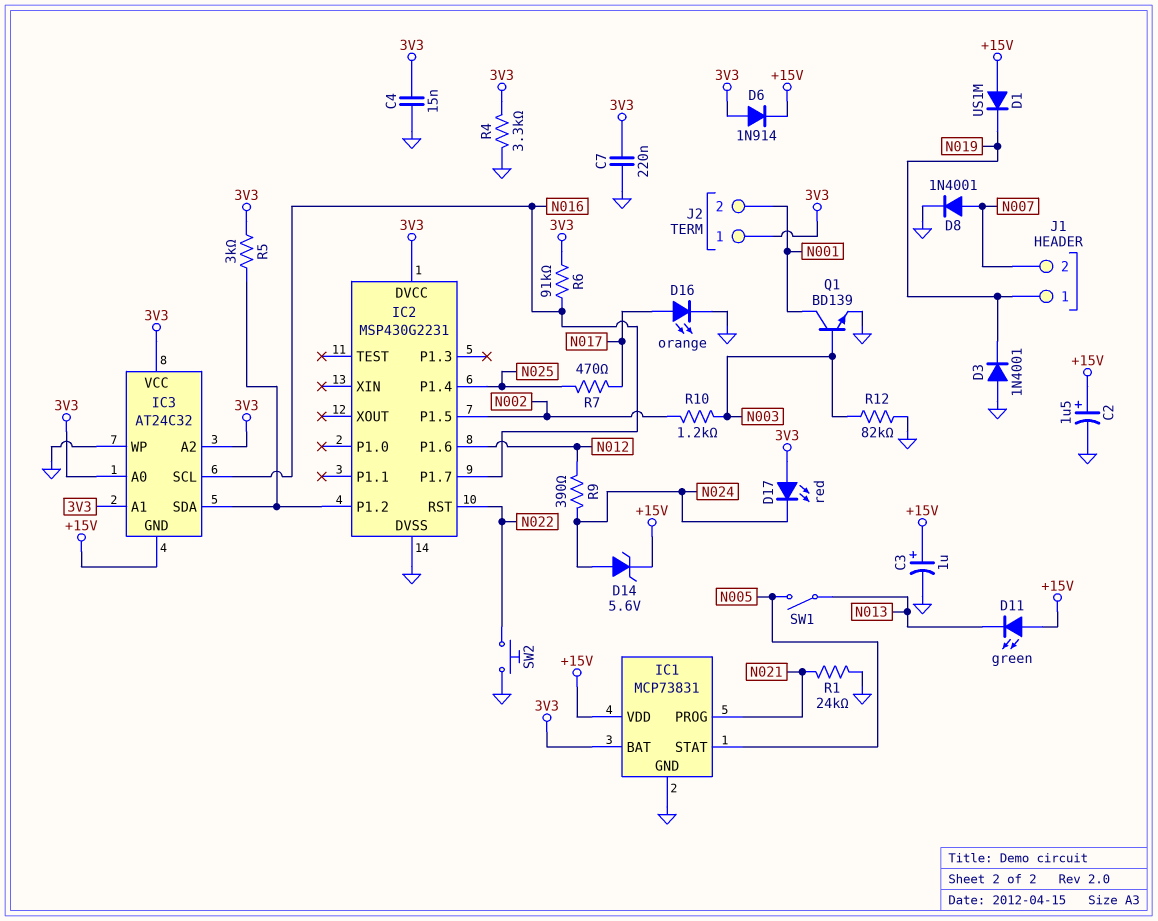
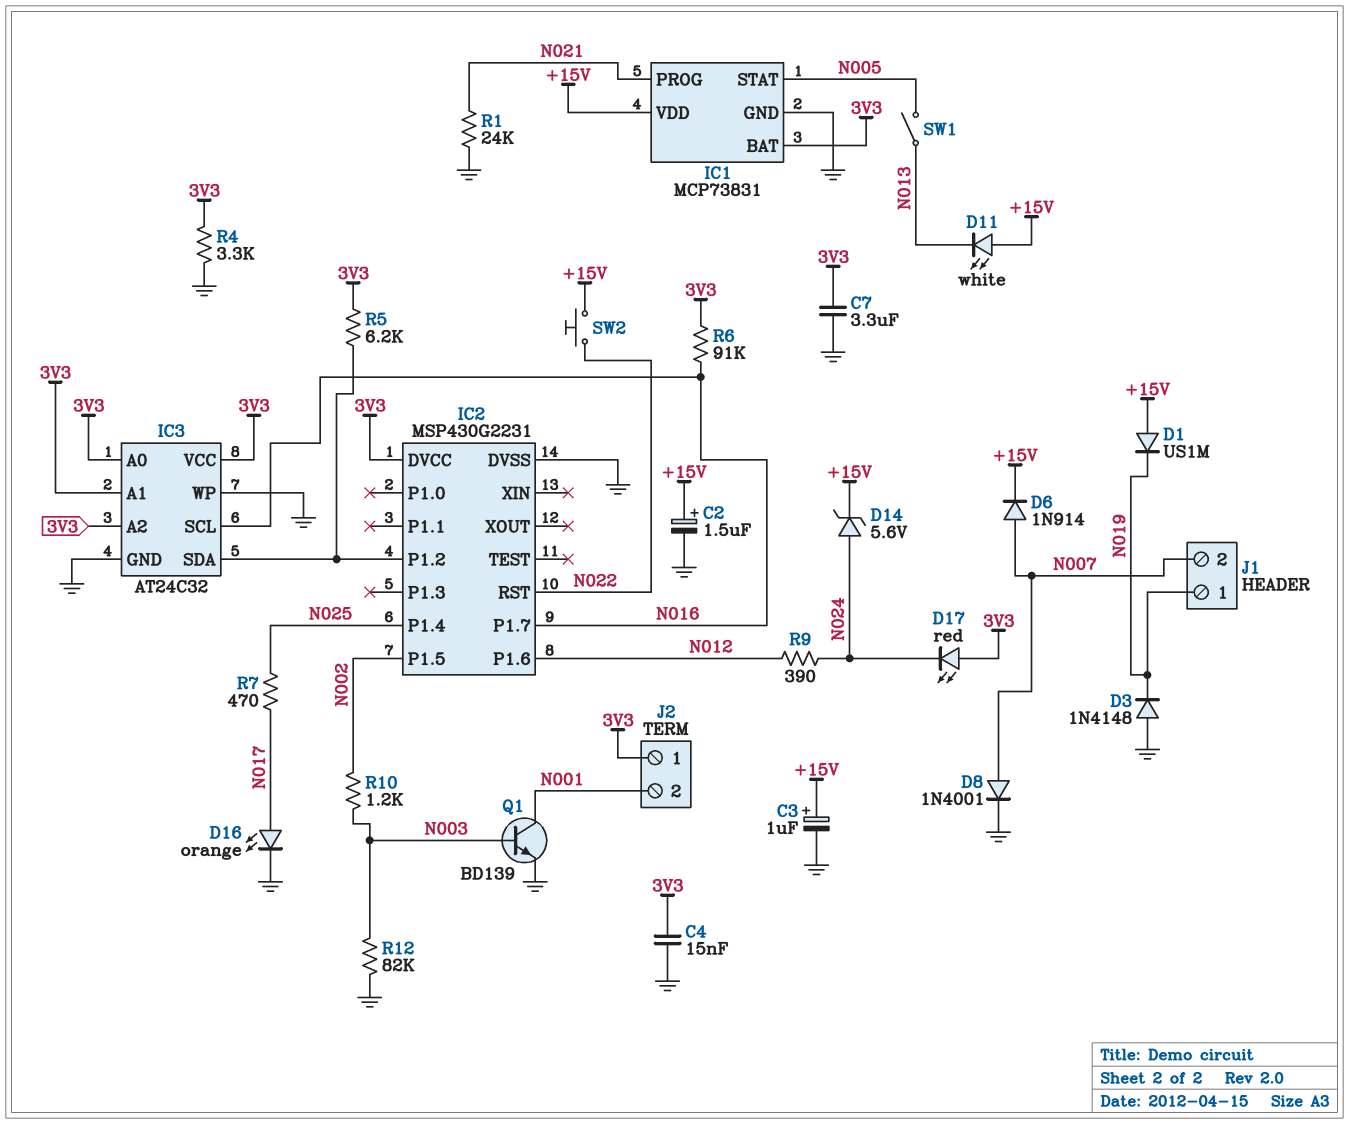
C7: 220nF (3V3, GND) -> 3.3uF (3V3, GND)
D3: diode 1N4001 (A GND, K N019) -> diode 1N4148 (A GND, K N019)
D6: diode 1N914 (A 3V3, K +15V) -> diode 1N914 (A N007, K +15V)
D11: LED green (A +15V, K N013) -> LED white (A +15V, K N013)
IC3 pin GND: +15V -> GND
R5: 3k (3V3, IC2/P1.2) -> 6.2k (3V3, IC2/P1.2)
SW2: button (GND, N022) -> button (+15V, N022)

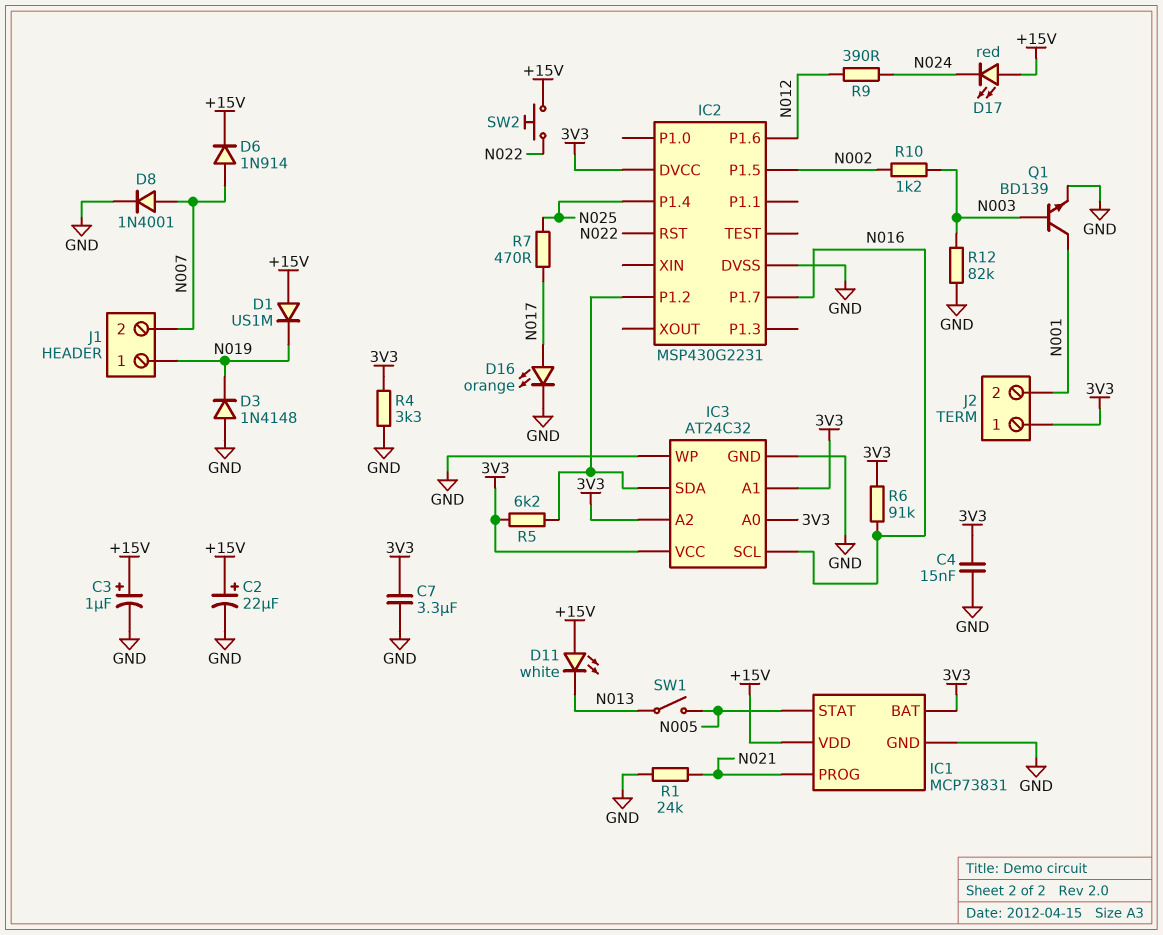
C2: 1.5uF (plus +15V, minus GND) -> 22uF (plus +15V, minus GND)
D14: zener 5.6V (A N024, K +15V) -> none
D17: LED red (A 3V3, K N024) -> LED red (A +15V, K N024)

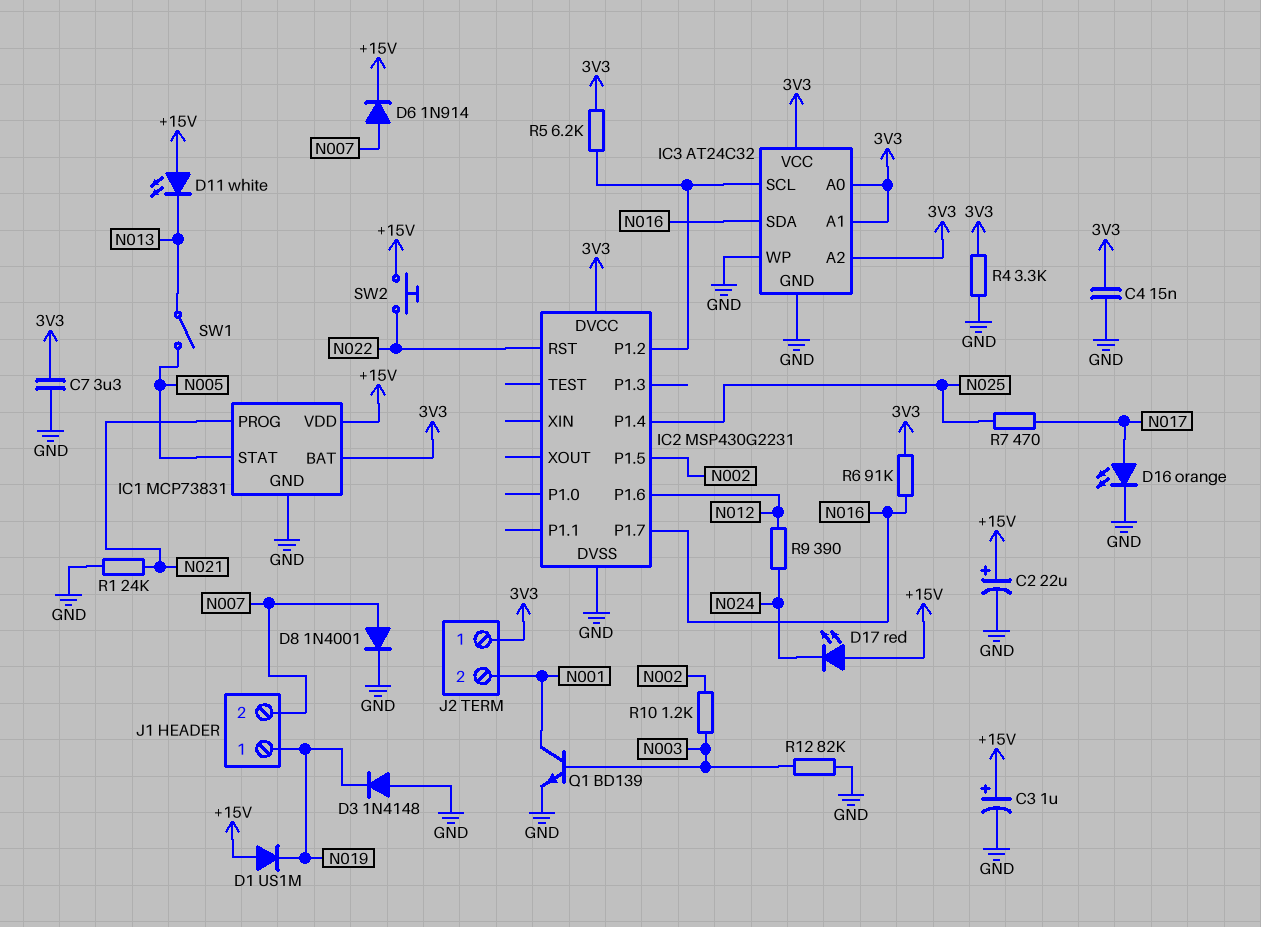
IC3 pin SCL: N016 -> IC2/P1.2
IC3 pin SDA: IC2/P1.2 -> N016

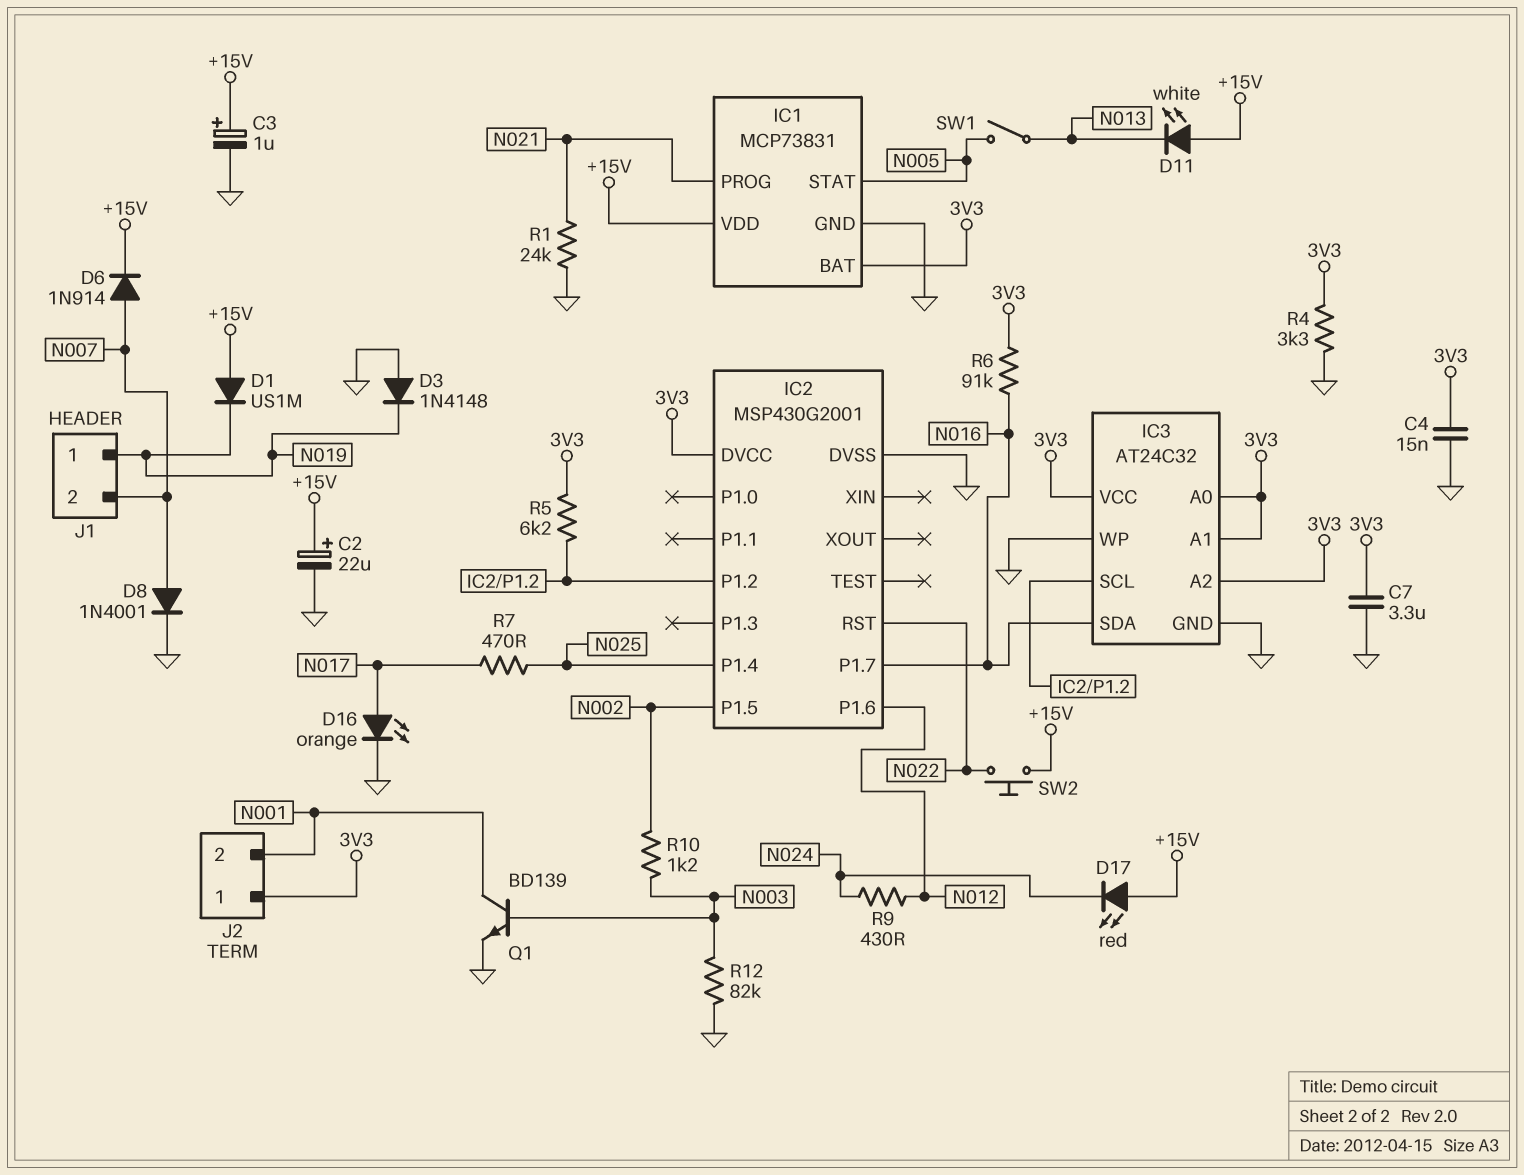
IC2: MSP430G2231 -> MSP430G2001
R9: 390 (N012, N024) -> 430 (N012, N024)

